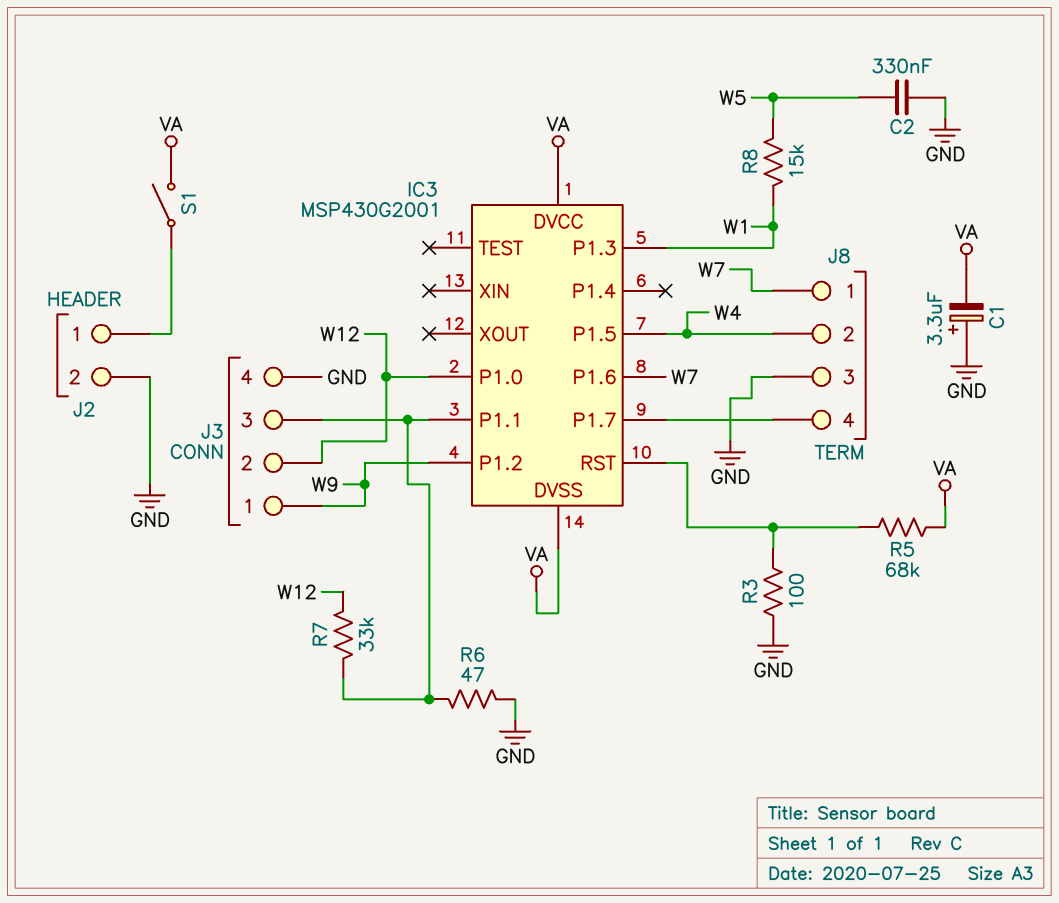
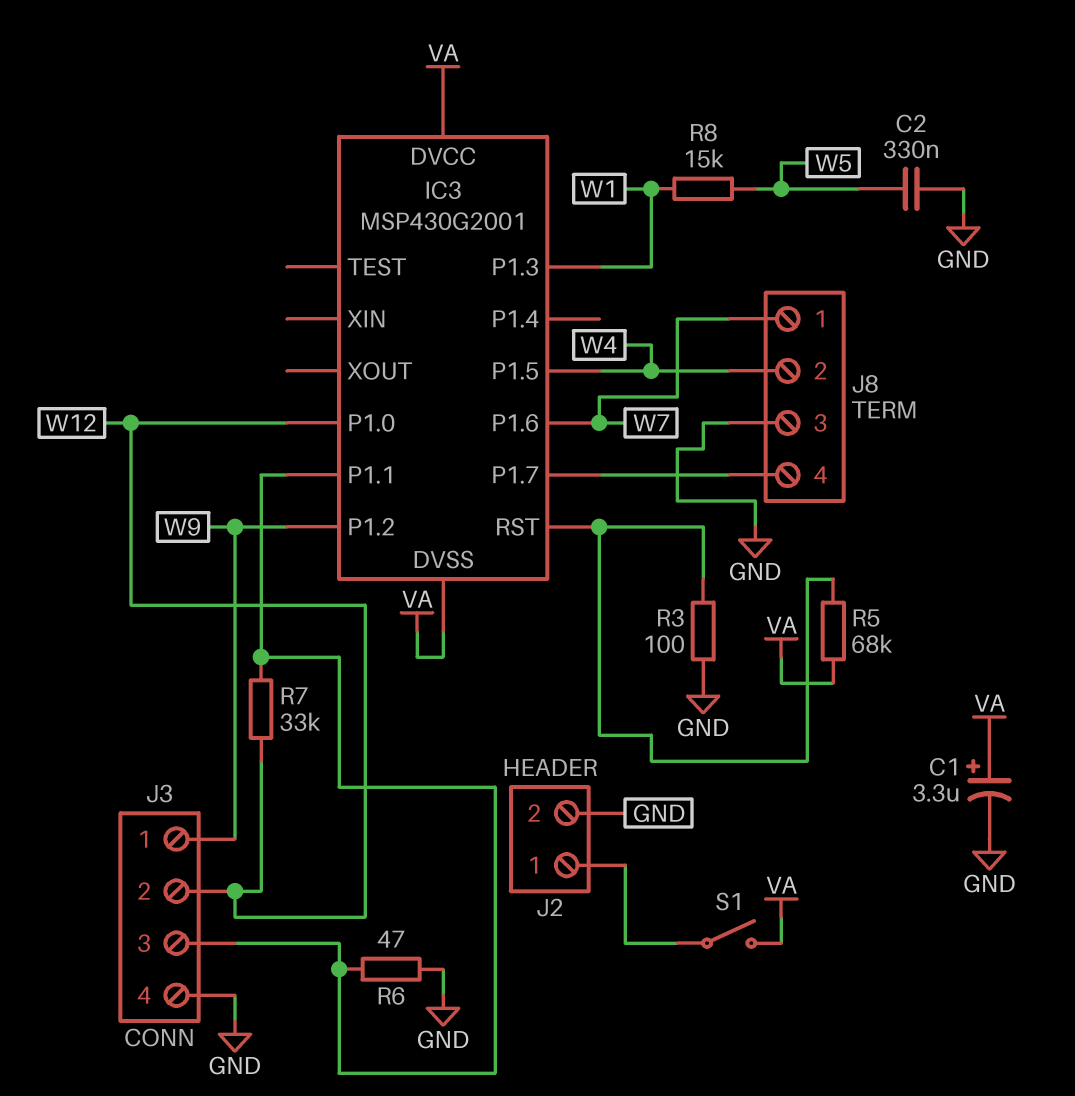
C1: 3.3uF (plus GND, minus VA) -> 3.3uF (plus VA, minus GND)

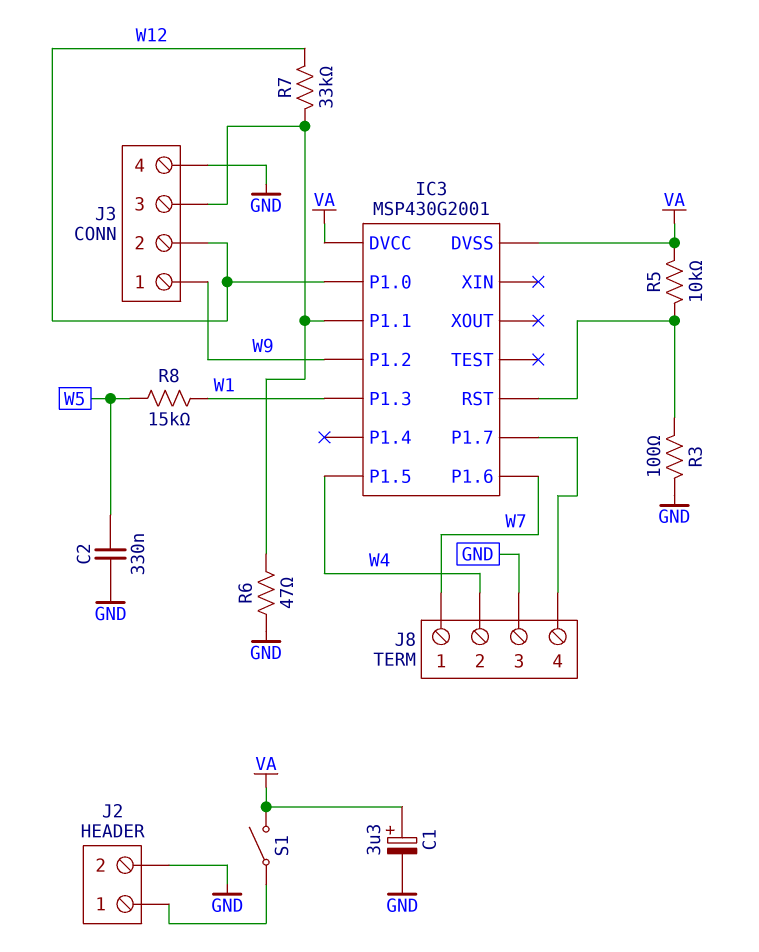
R5: 68k (IC3/RST, VA) -> 10k (IC3/RST, VA)

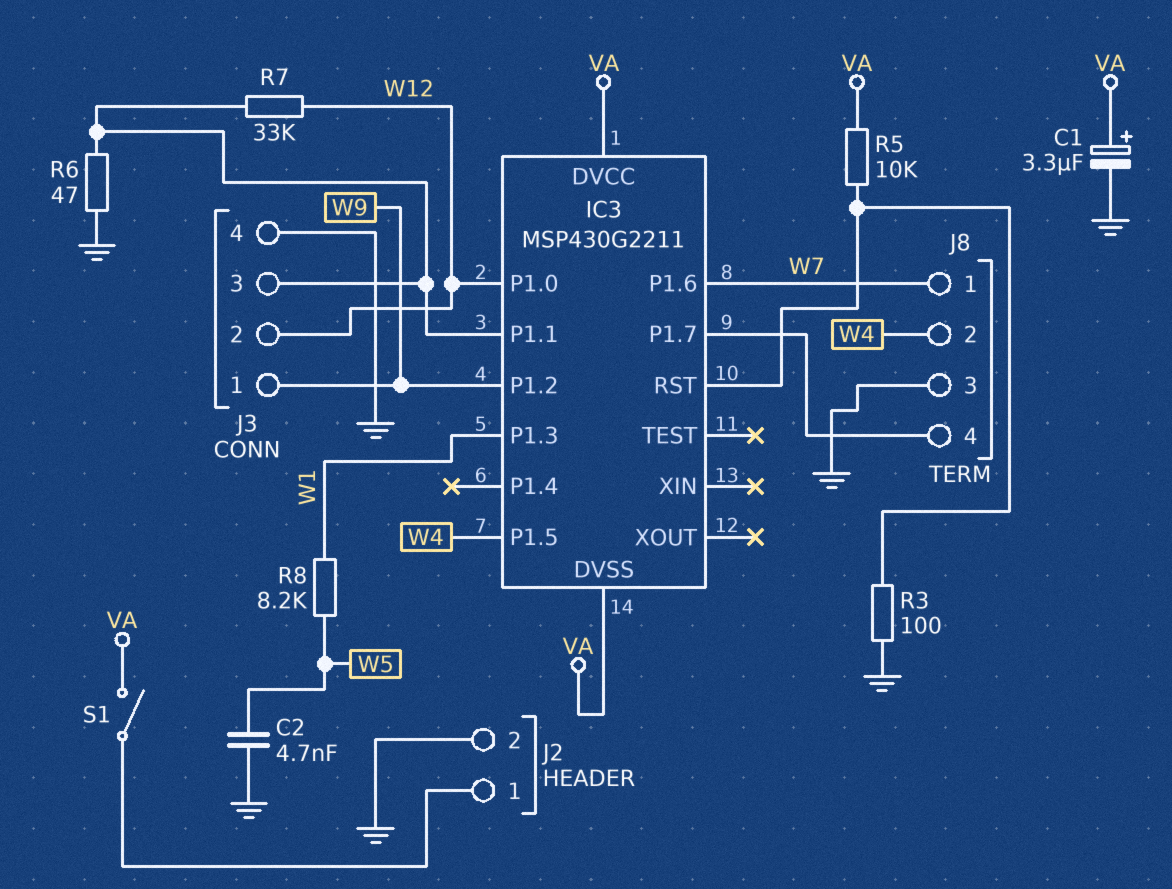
C2: 330nF (GND, W5) -> 4.7nF (GND, W5)
IC3: MSP430G2001 -> MSP430G2211
R8: 15k (W1, W5) -> 8.2k (W1, W5)

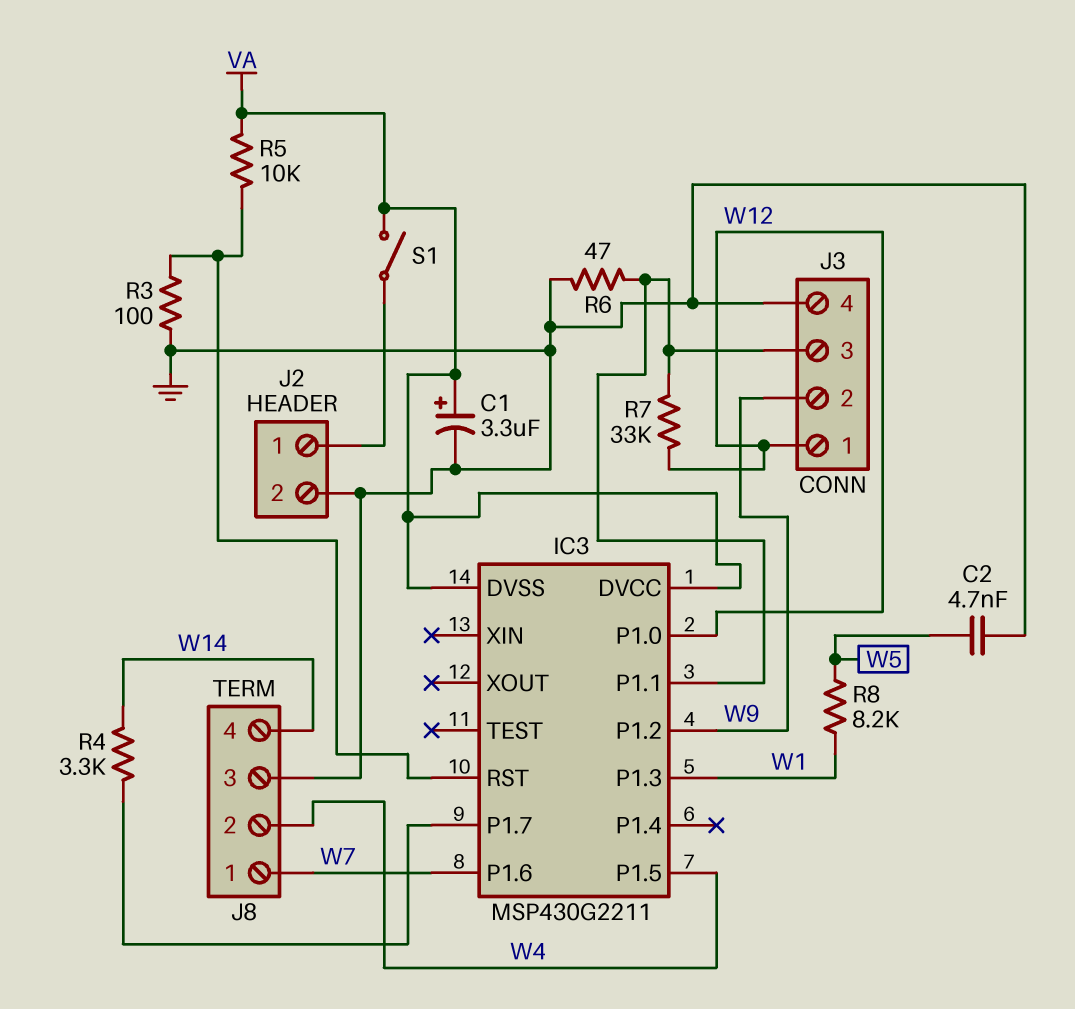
J3 pin 1: W9 -> W12
J3 pin 2: W12 -> W9
J8 pin 4: IC3/P1.7 -> W14
R4: none -> 3.3k (IC3/P1.7, W14)

